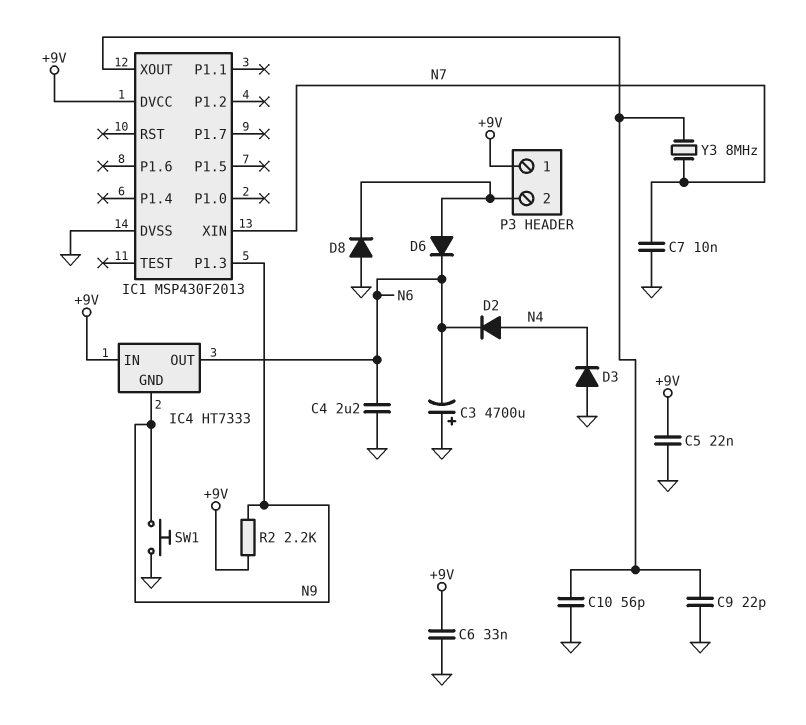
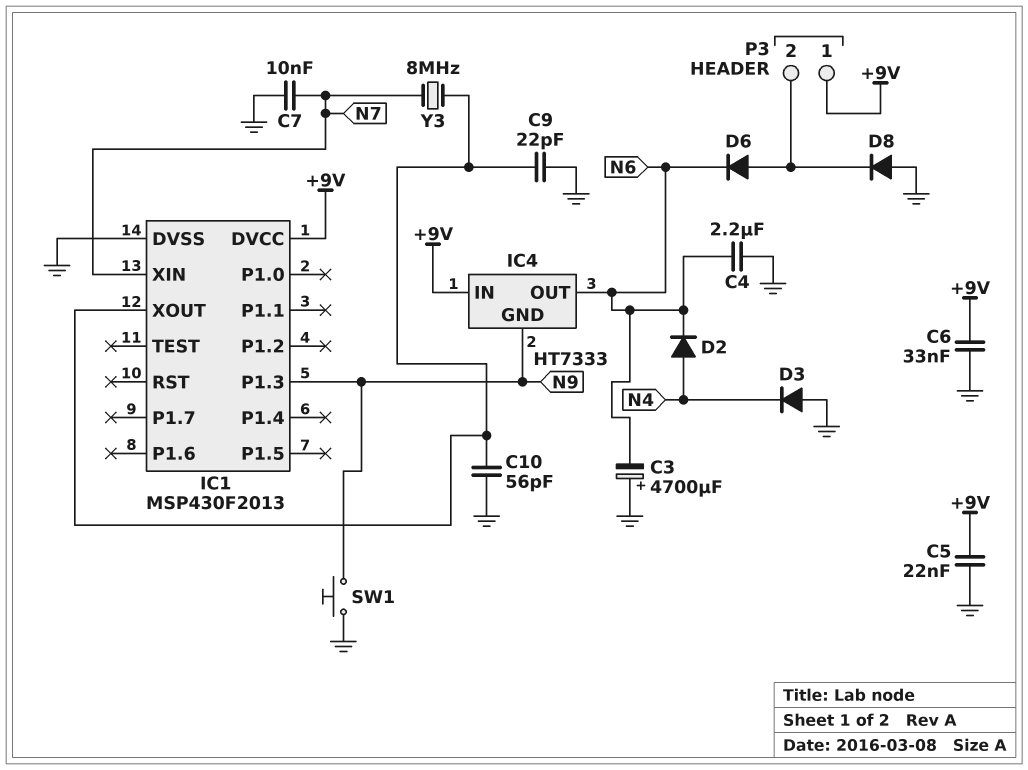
R2: 2.2k (+9V, N9) -> none

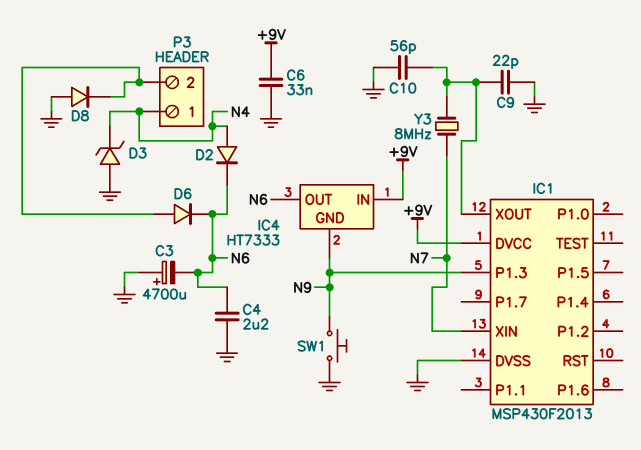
C5: 22nF (+9V, GND) -> none
C7: 10nF (GND, N7) -> none
D3: diode (A GND, K N4) -> zener (A GND, K N4)
P3 pin 1: +9V -> N4

